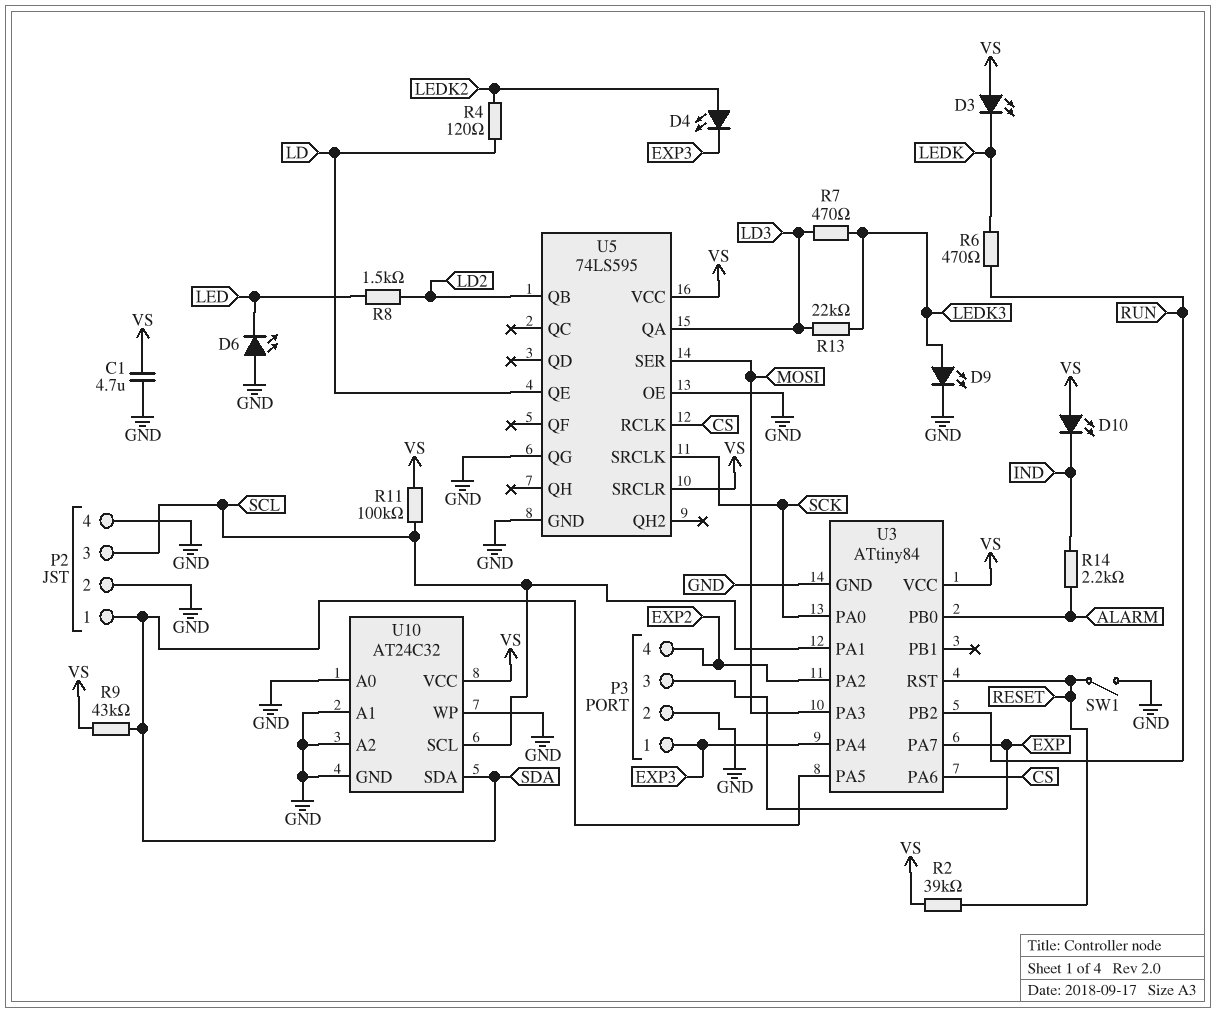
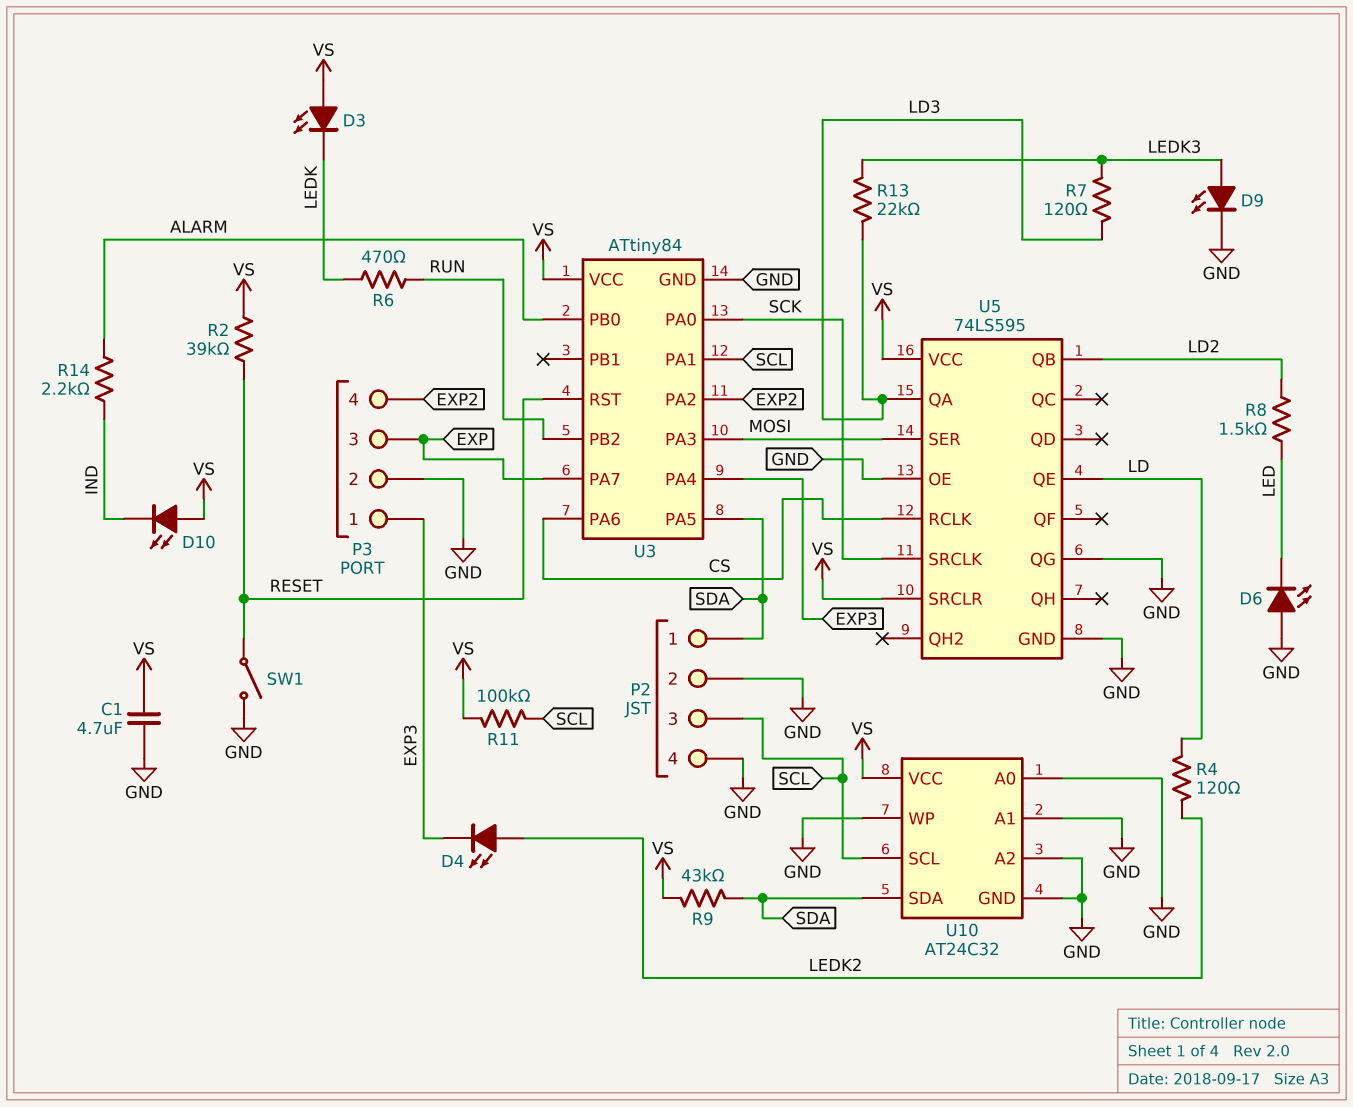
R7: 470 (LD3, LEDK3) -> 120 (LD3, LEDK3)

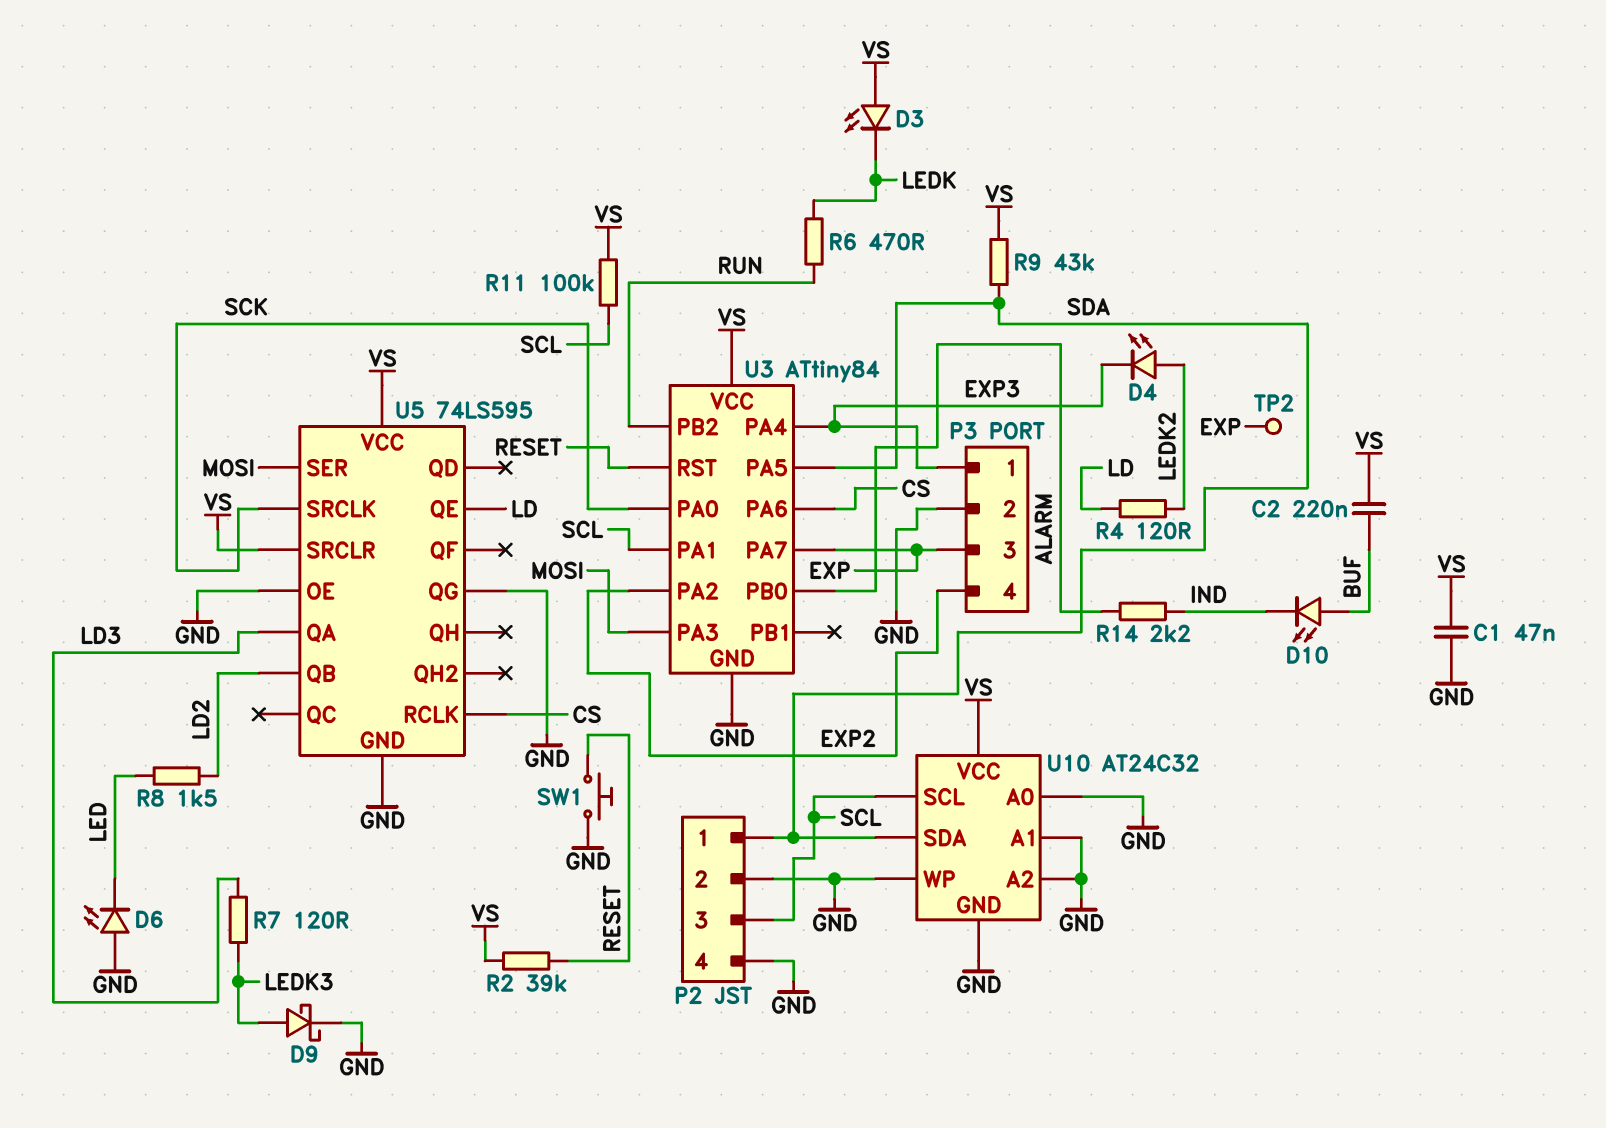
C1: 4.7uF (GND, VS) -> 47nF (GND, VS)
C2: none -> 220nF (BUF, VS)
D9: LED (A LEDK3, K GND) -> schottky (A LEDK3, K GND)
D10: LED (A VS, K IND) -> LED (A BUF, K IND)
R13: 22k (LD3, LEDK3) -> none
SW1: switch (GND, RESET) -> button (GND, RESET)
TP2: none -> test point (EXP)

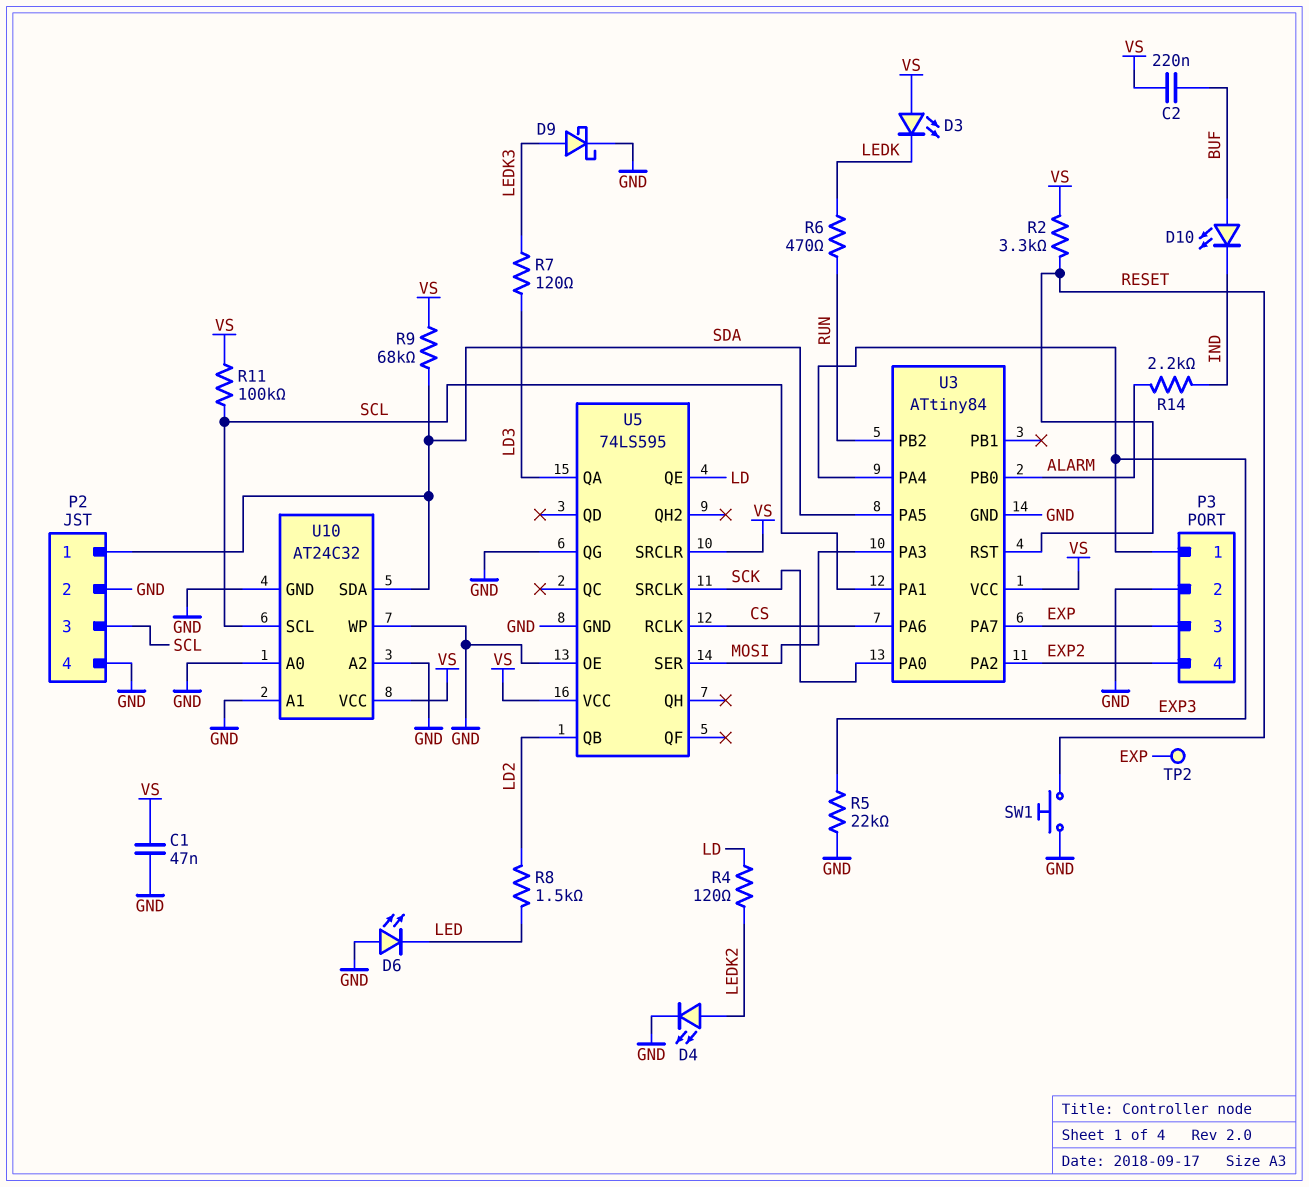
D4: LED (A LEDK2, K EXP3) -> LED (A LEDK2, K GND)
R2: 39k (RESET, VS) -> 3.3k (RESET, VS)
R5: none -> 22k (EXP3, GND)
R9: 43k (SDA, VS) -> 68k (SDA, VS)

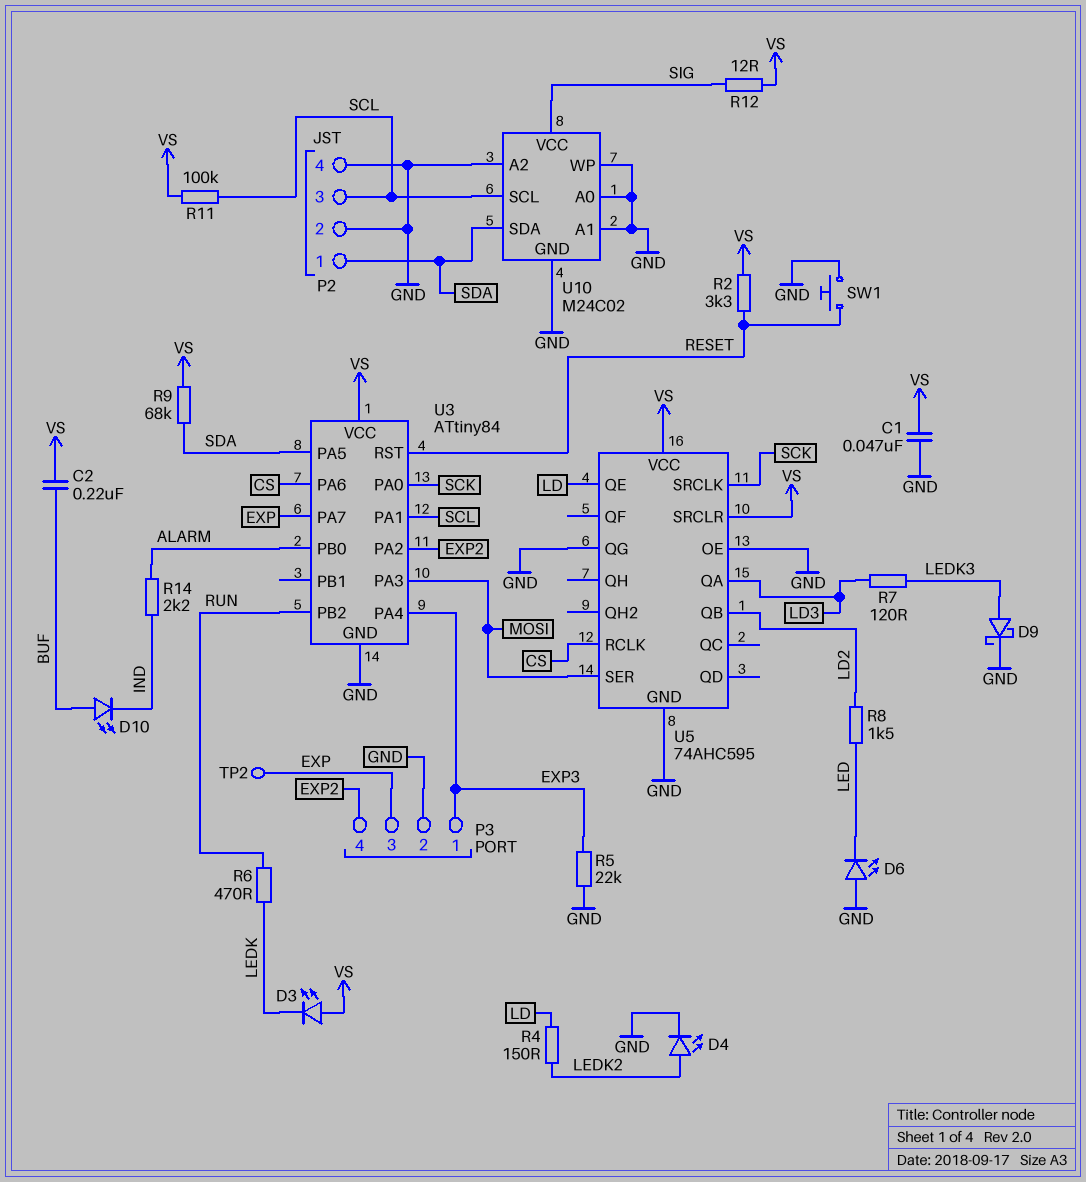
R4: 120 (LD, LEDK2) -> 150 (LD, LEDK2)
R12: none -> 12 (SIG, VS)
U5: 74LS595 -> 74AHC595
U10: AT24C32 -> M24C02
U10 pin VCC: VS -> SIG

